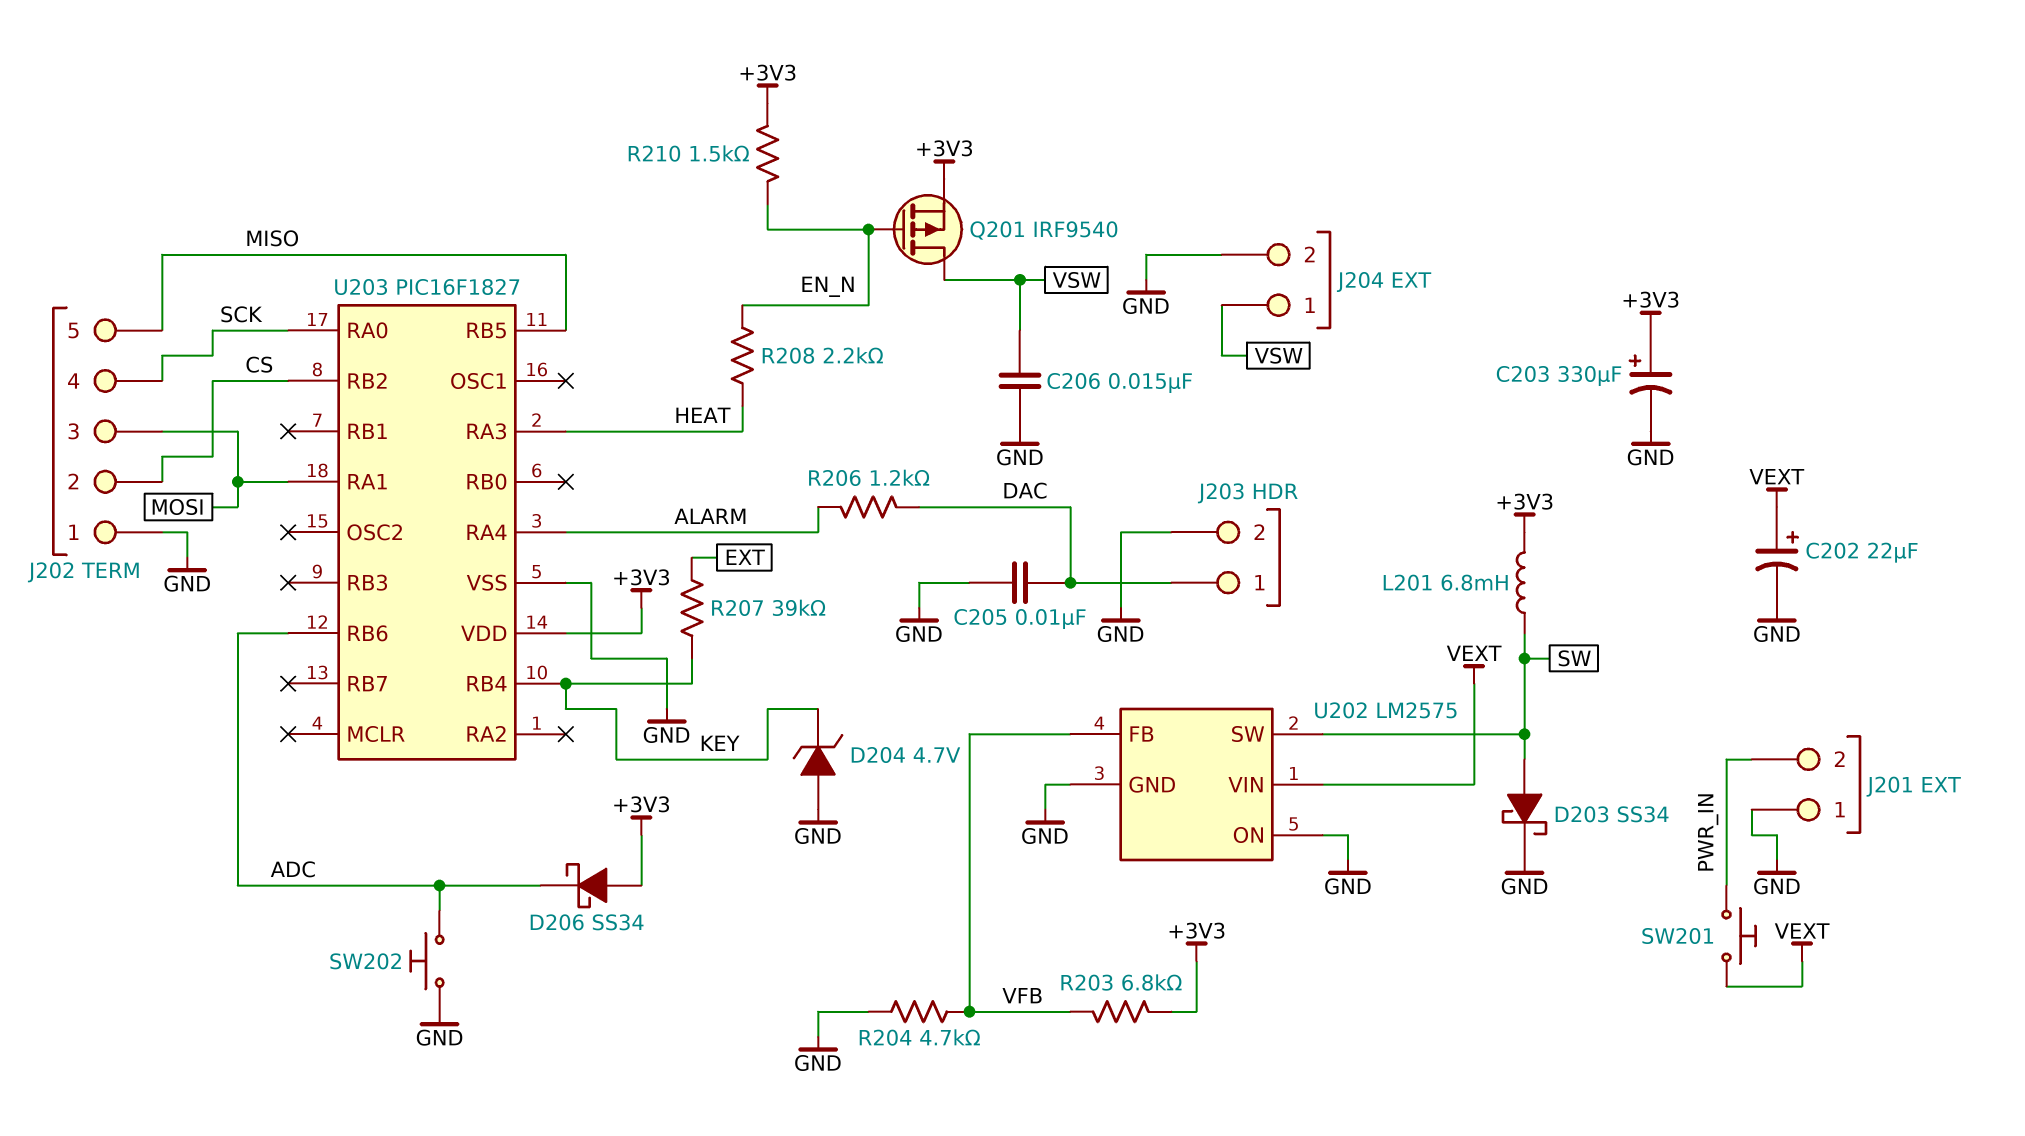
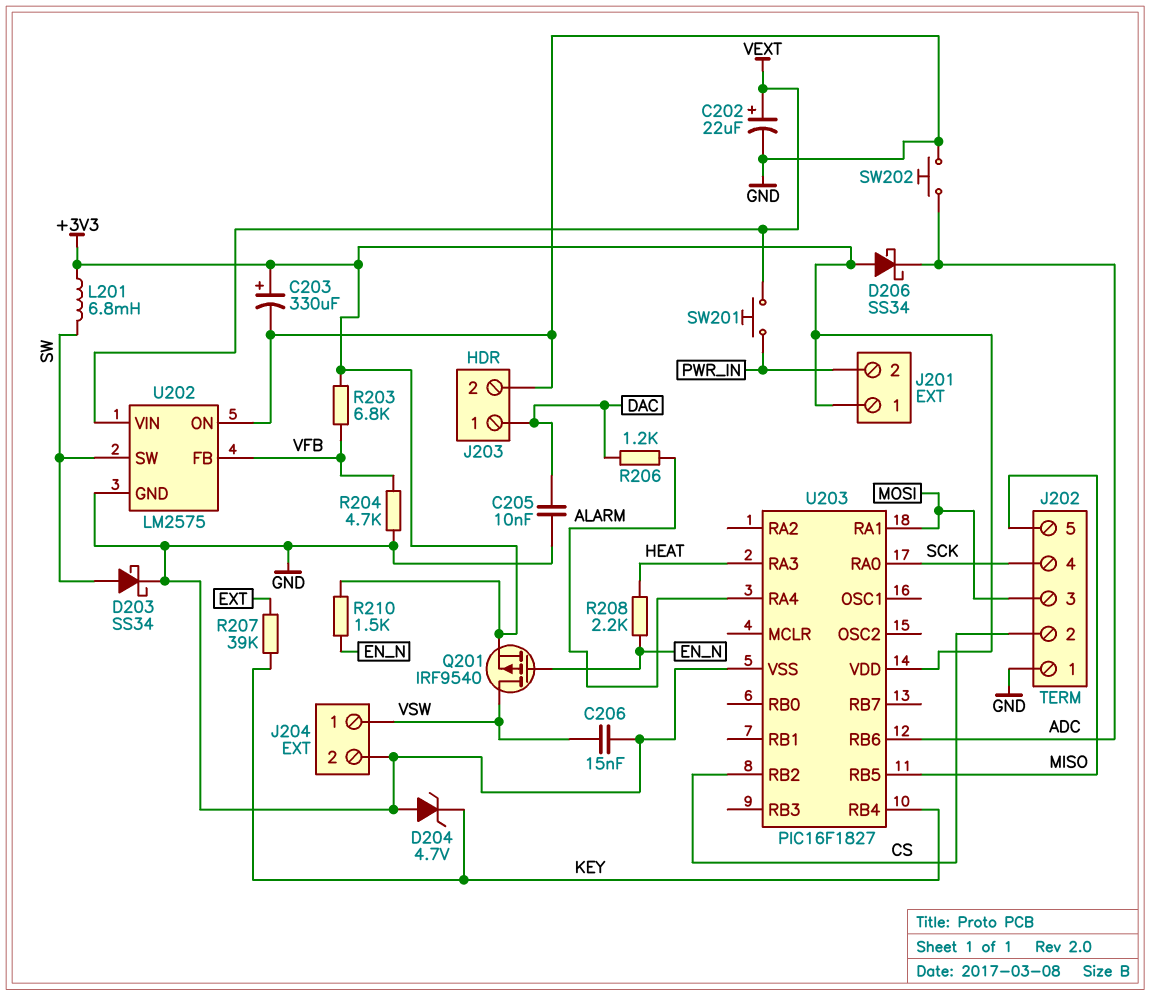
J201 pin 1: GND -> +3V3

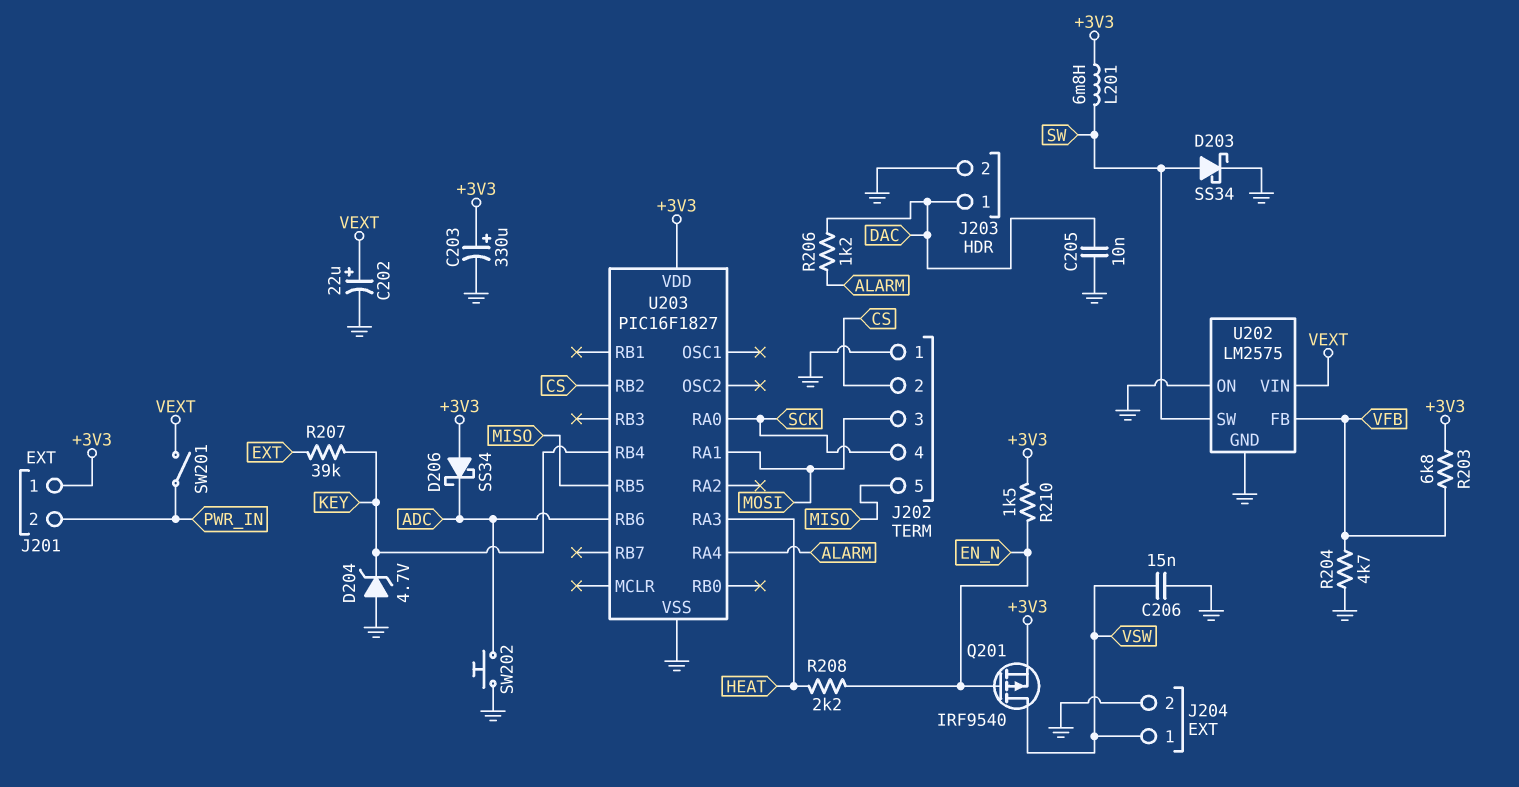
SW201: button (PWR_IN, VEXT) -> switch (PWR_IN, VEXT)

